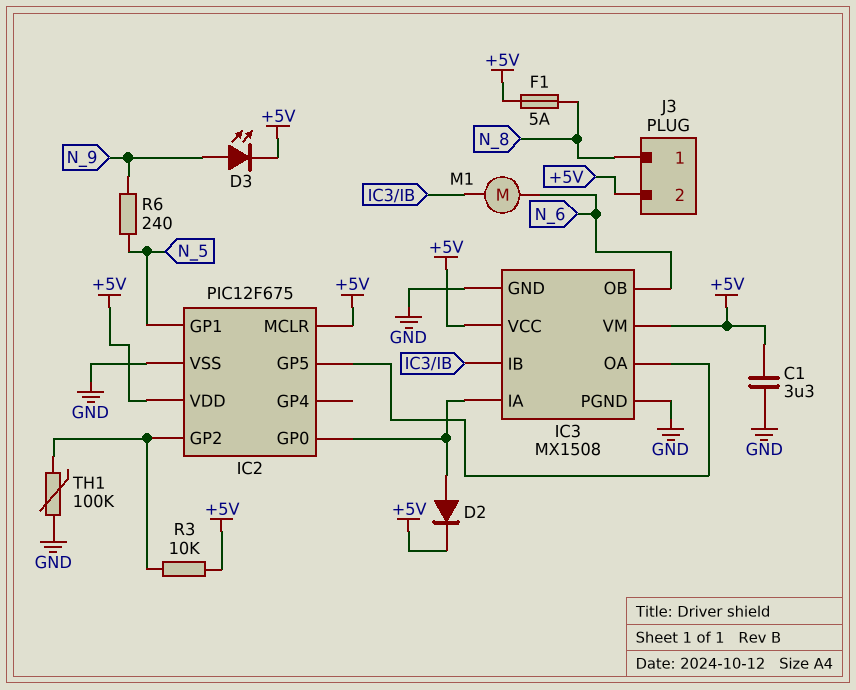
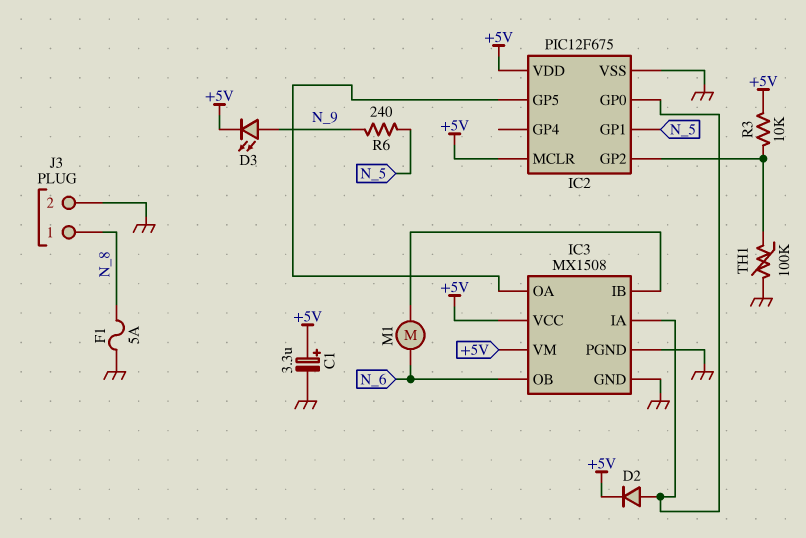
C1: 3.3uF (+5V, GND) -> 3.3uF (plus +5V, minus GND)
F1: 5A (+5V, N_8) -> 5A (GND, N_8)
J3 pin 2: +5V -> GND

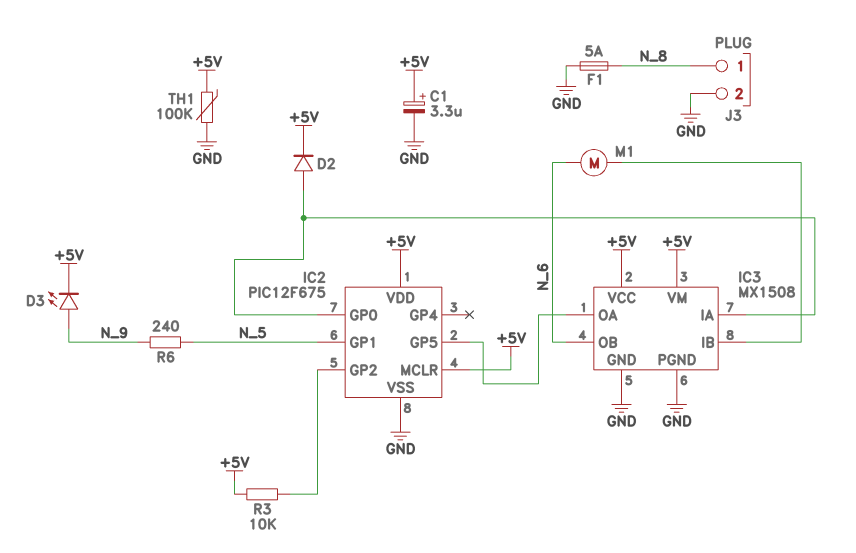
TH1: 100k (GND, IC2/GP2) -> 100k (+5V, GND)

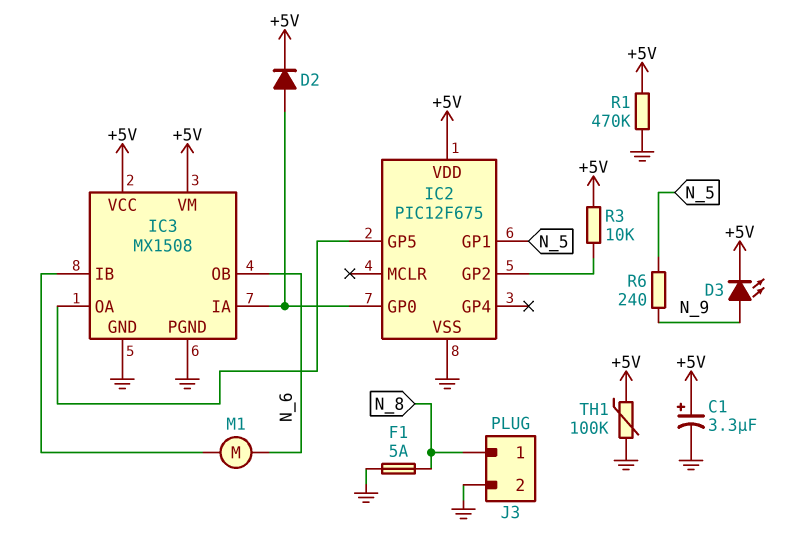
IC2 pin MCLR: +5V -> none
R1: none -> 470k (+5V, GND)

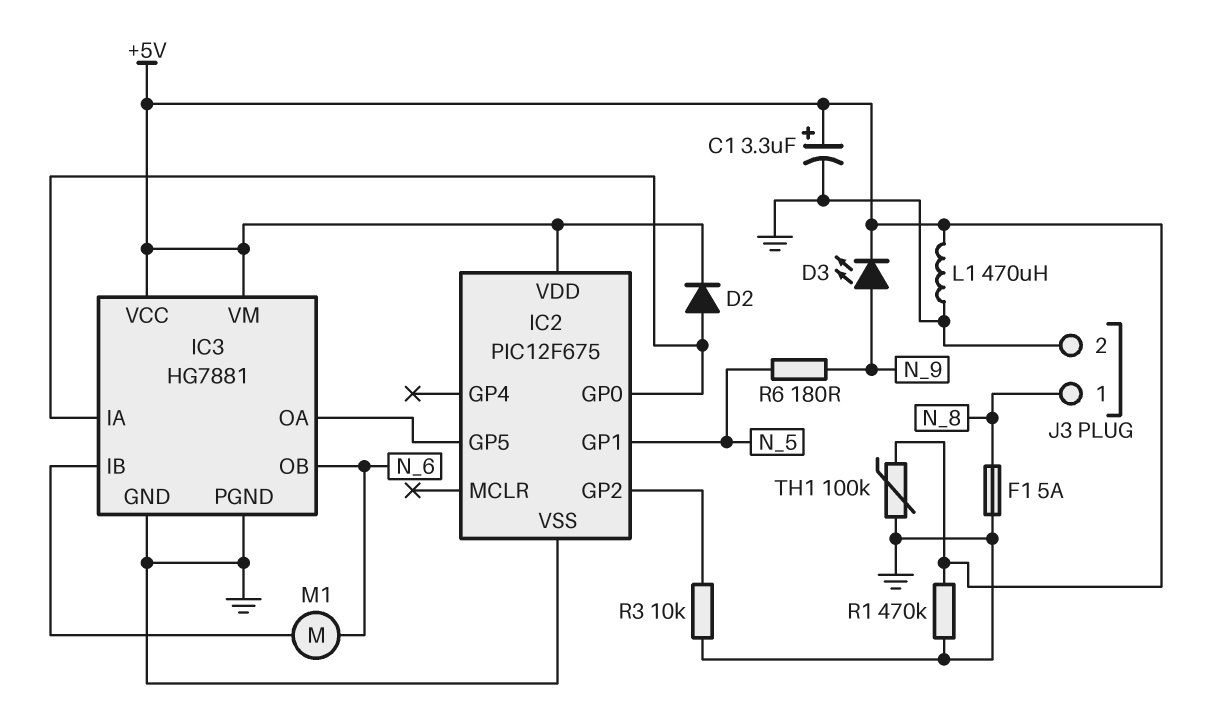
IC3: MX1508 -> HG7881
L1: none -> 470uH (+5V, GND)
R3: 10k (+5V, IC2/GP2) -> 10k (GND, IC2/GP2)
R6: 240 (N_5, N_9) -> 180 (N_5, N_9)

